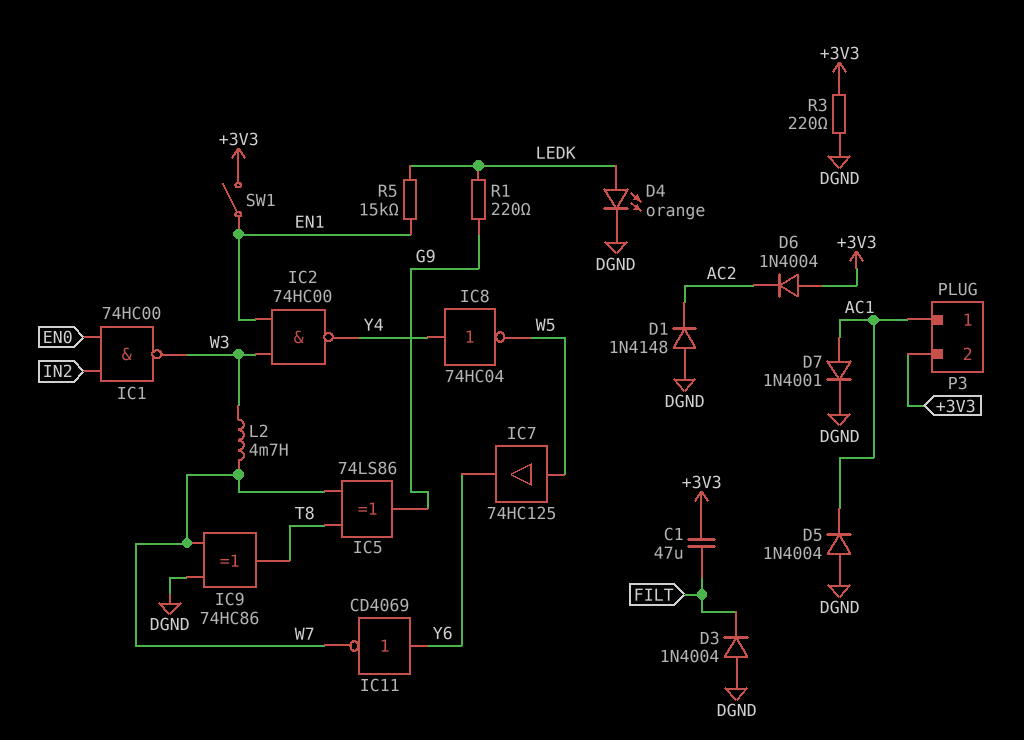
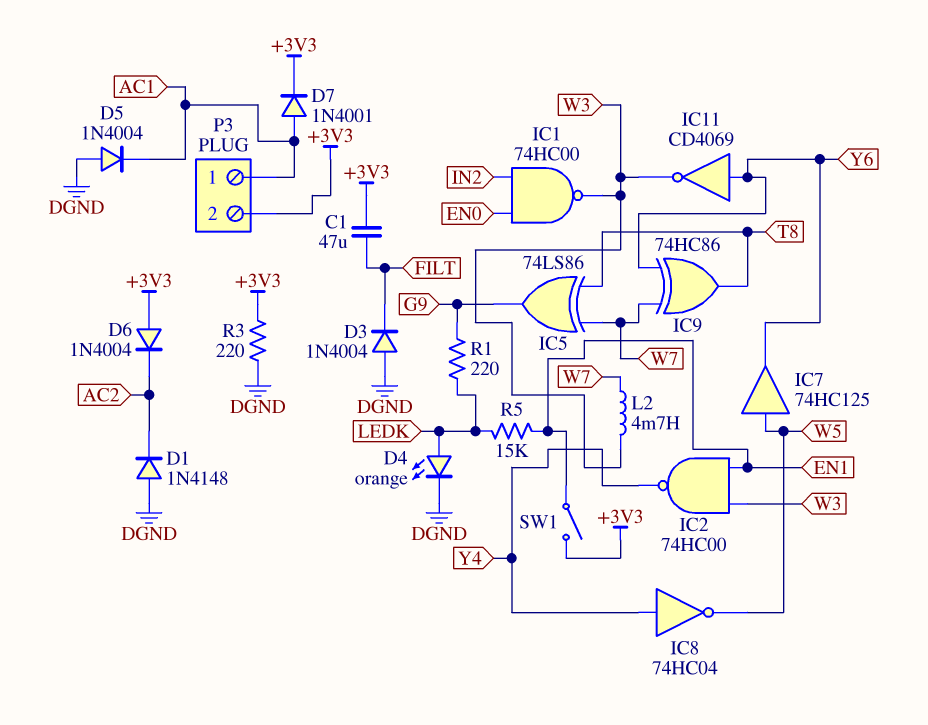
D7: diode 1N4001 (A AC1, K DGND) -> diode 1N4001 (A AC1, K +3V3)
IC9: XOR 74HC86 (in DGND, in W7, out T8) -> XOR 74HC86 (in W7, in Y6, out T8)
IC11: NOT CD4069 (in Y6, out W7) -> NOT CD4069 (in Y6, out W3)

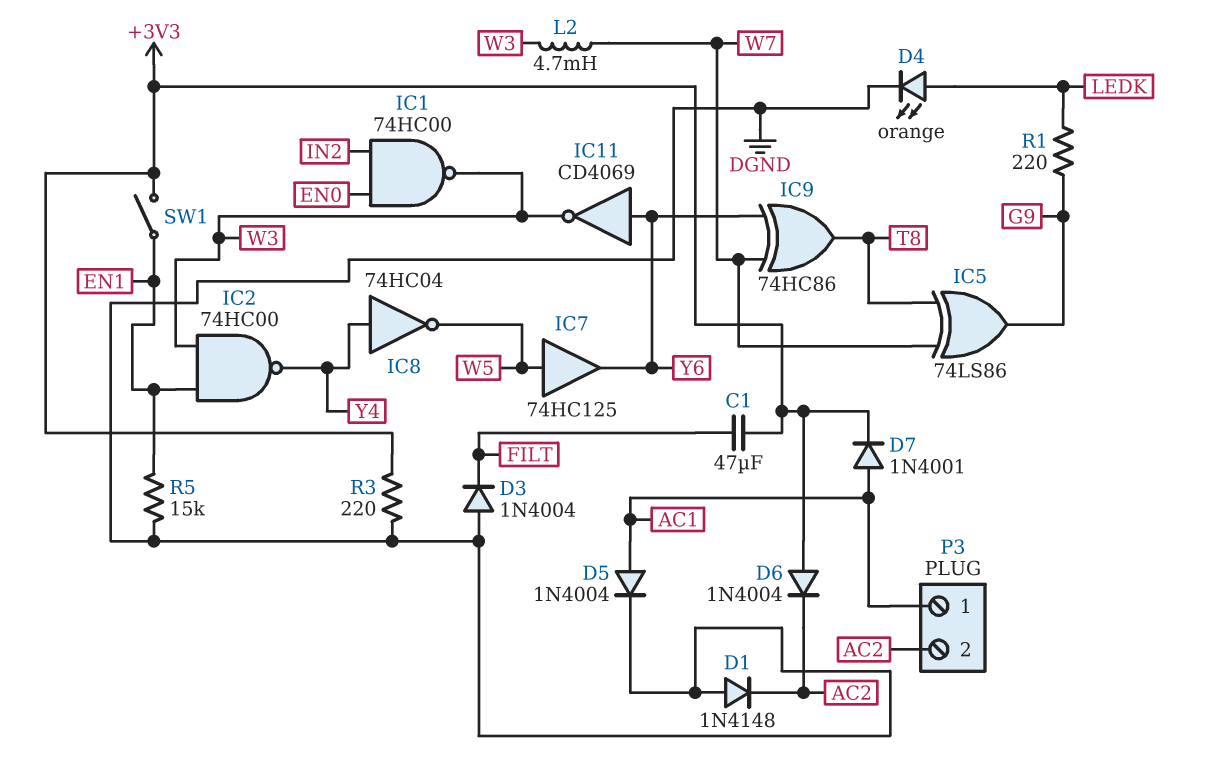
D5: diode 1N4004 (A DGND, K AC1) -> diode 1N4004 (A AC1, K DGND)
P3 pin 2: +3V3 -> AC2
R5: 15k (EN1, LEDK) -> 15k (DGND, EN1)

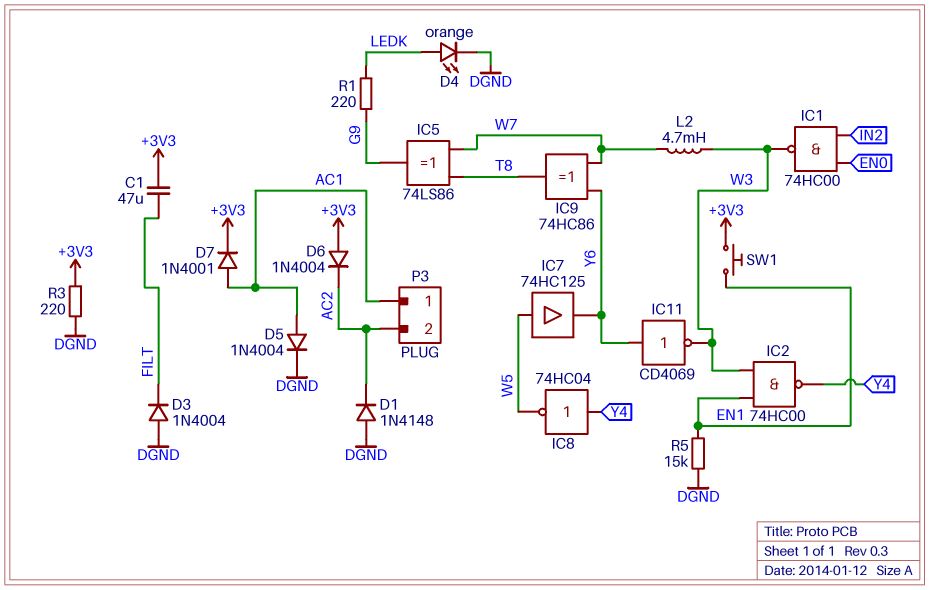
SW1: switch (+3V3, EN1) -> button (+3V3, EN1)

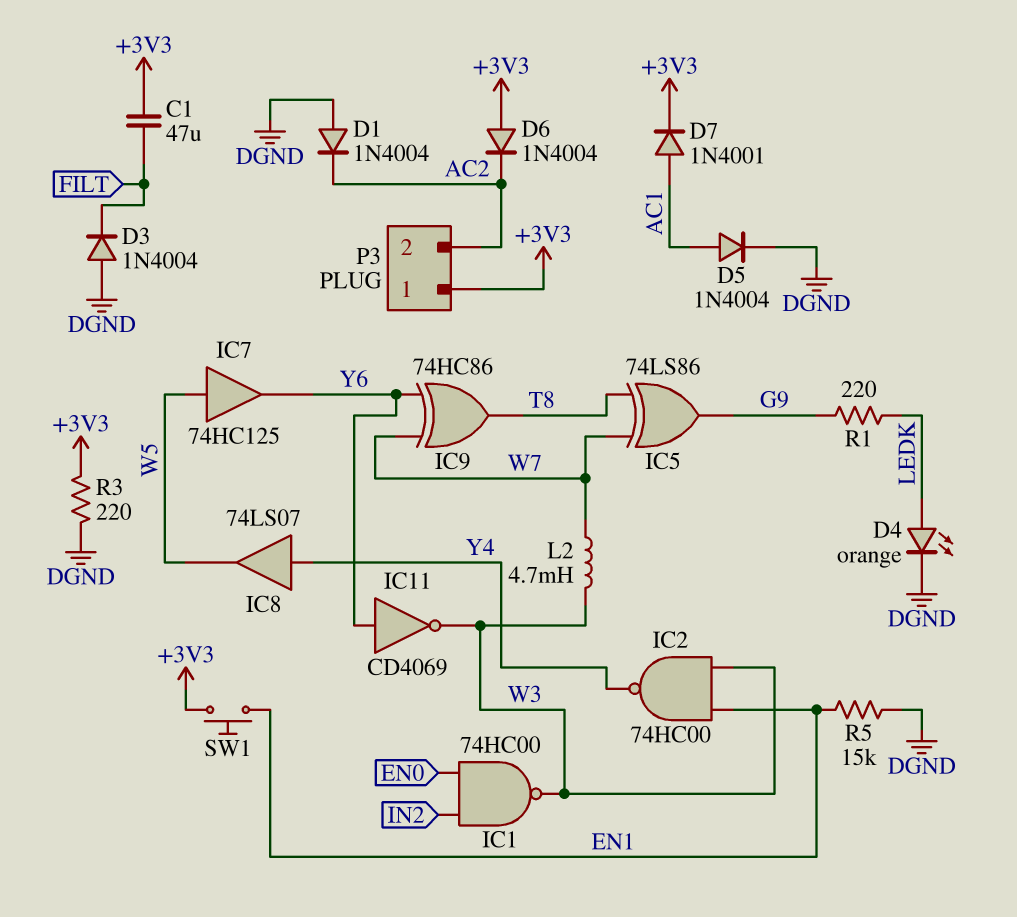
D1: diode 1N4148 (A DGND, K AC2) -> diode 1N4004 (A DGND, K AC2)
IC8: NOT 74HC04 (in Y4, out W5) -> buffer 74LS07 (in Y4, out W5)
P3 pin 1: AC1 -> +3V3

